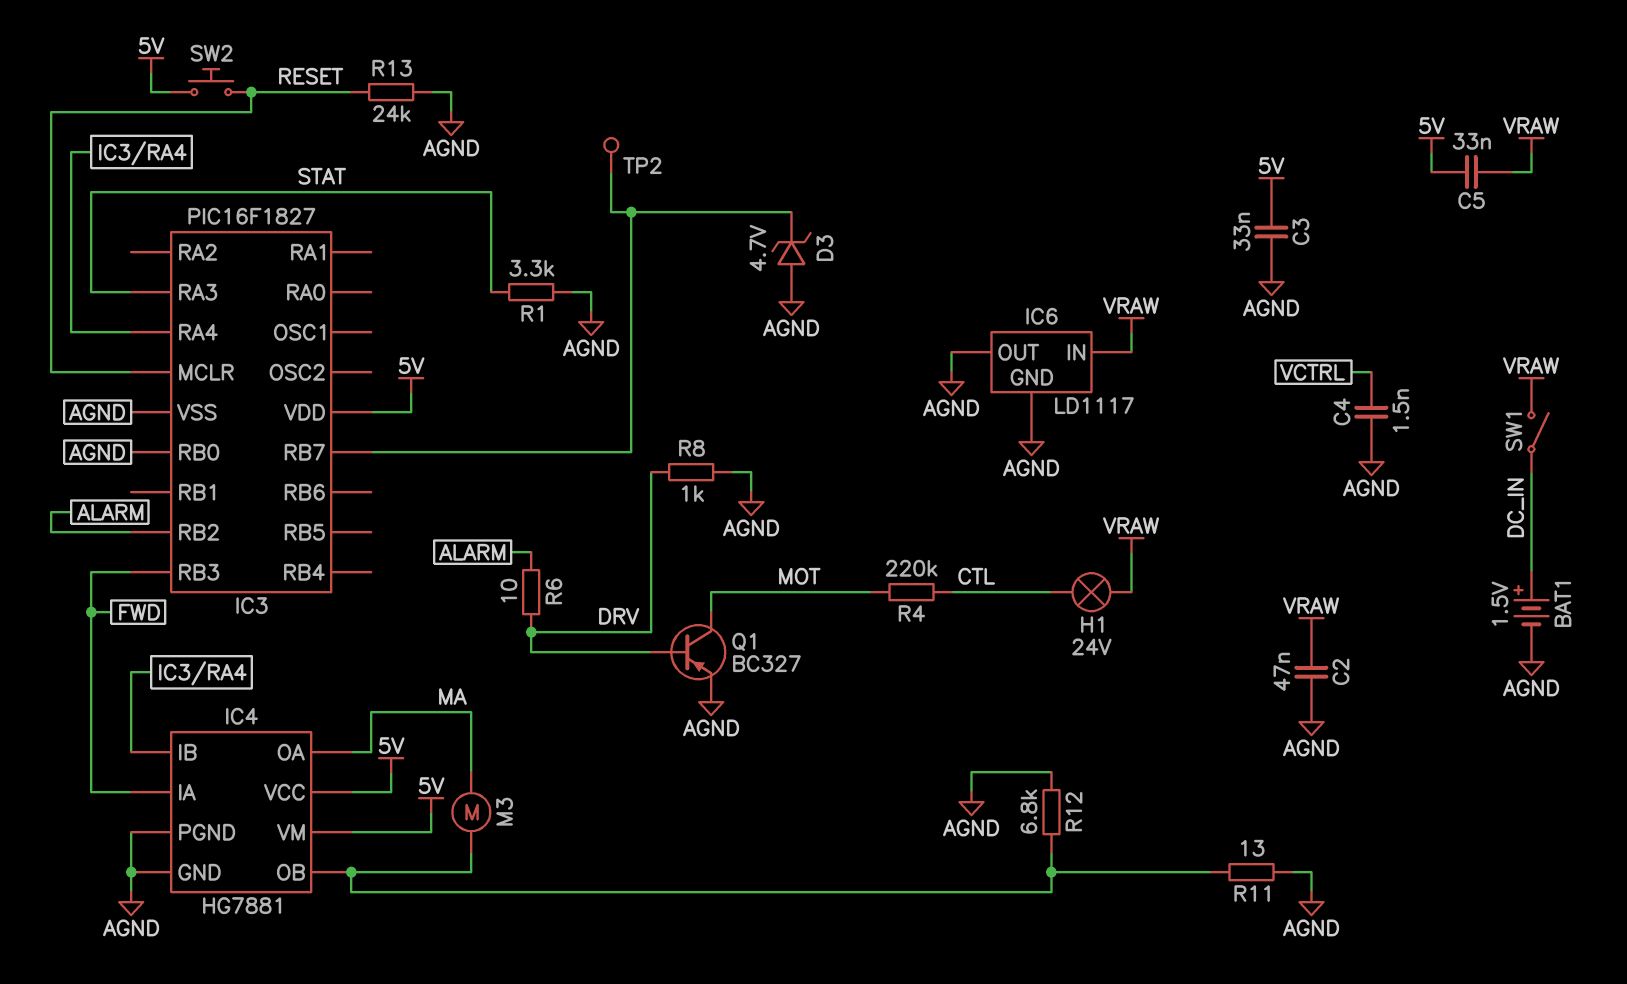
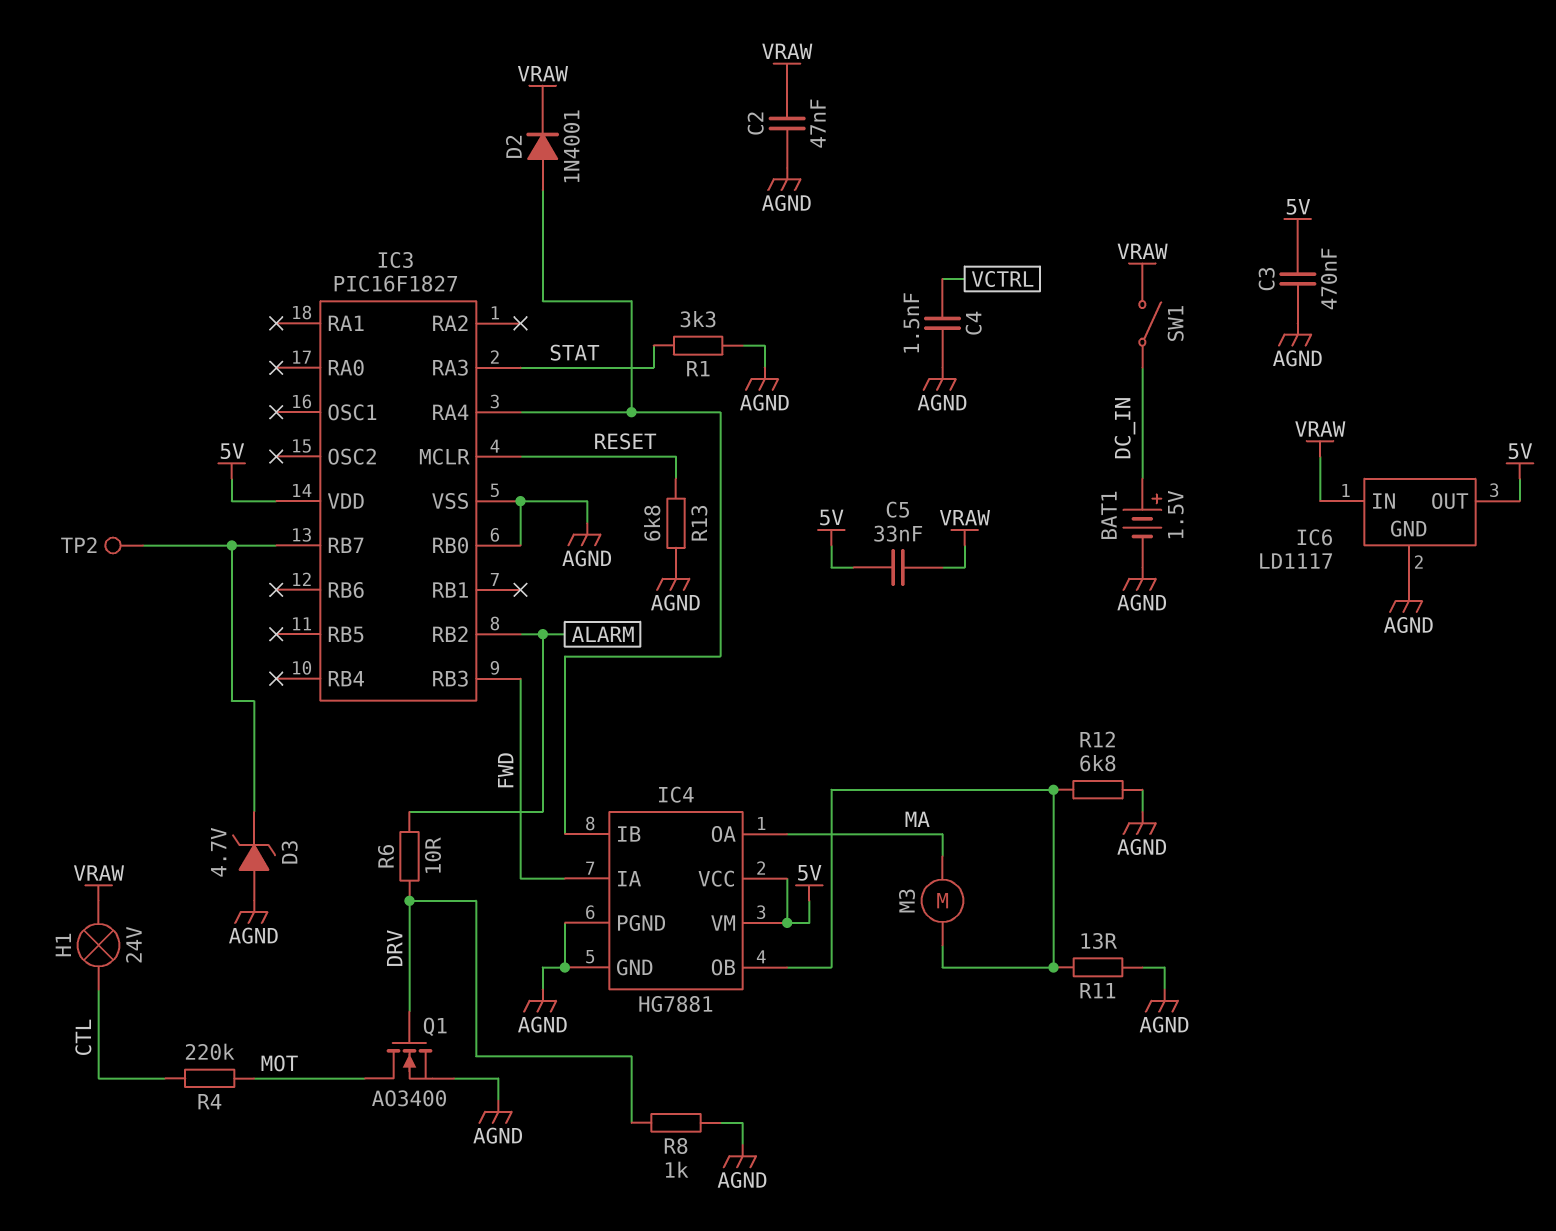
C3: 33nF (5V, AGND) -> 470nF (5V, AGND)
D2: none -> diode 1N4001 (A IC3/RA4, K VRAW)
IC6 pin OUT: AGND -> 5V
Q1: PNP BC327 (B DRV, C MOT, E AGND) -> NMOS AO3400 (G DRV, D MOT, S AGND)
R13: 24k (AGND, RESET) -> 6.8k (AGND, RESET)
SW2: button (5V, RESET) -> none

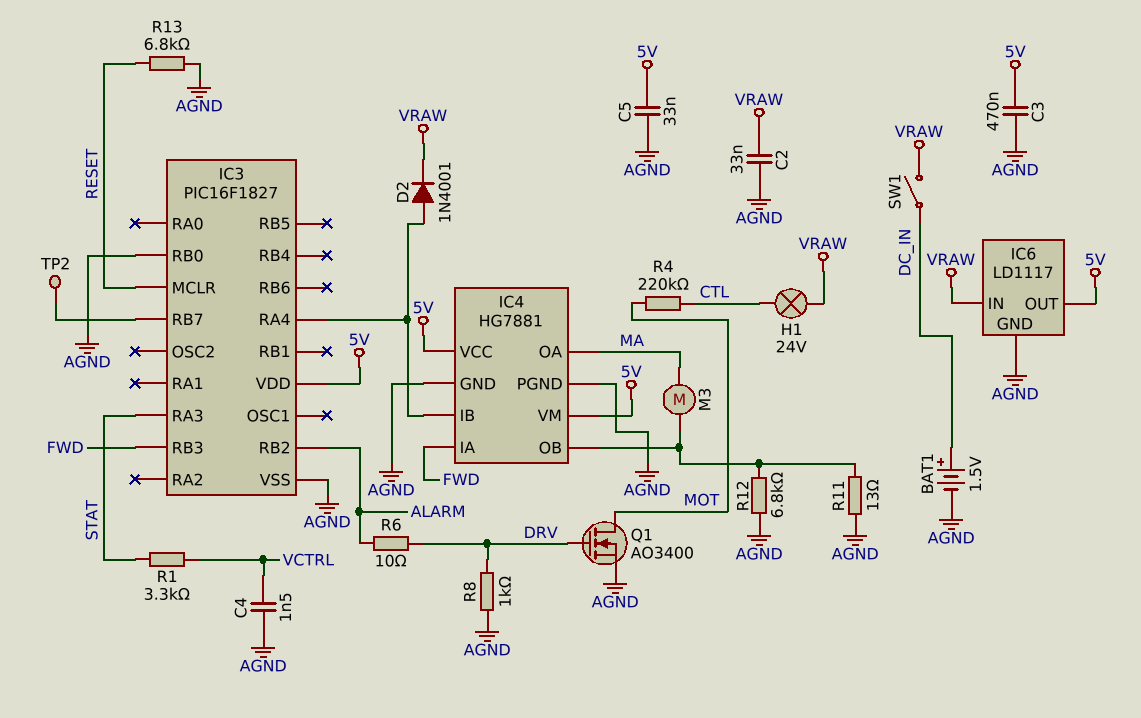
C2: 47nF (AGND, VRAW) -> 33nF (AGND, VRAW)
C5: 33nF (5V, VRAW) -> 33nF (5V, AGND)
D3: zener 4.7V (A AGND, K IC3/RB7) -> none
R1: 3.3k (AGND, STAT) -> 3.3k (STAT, VCTRL)

